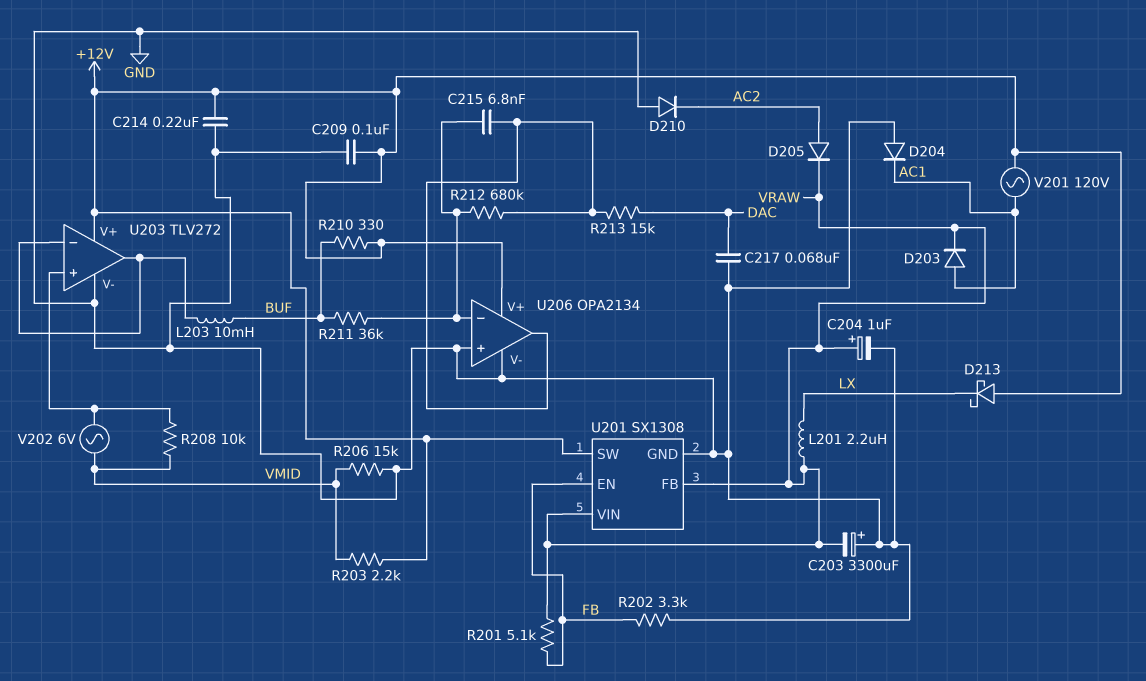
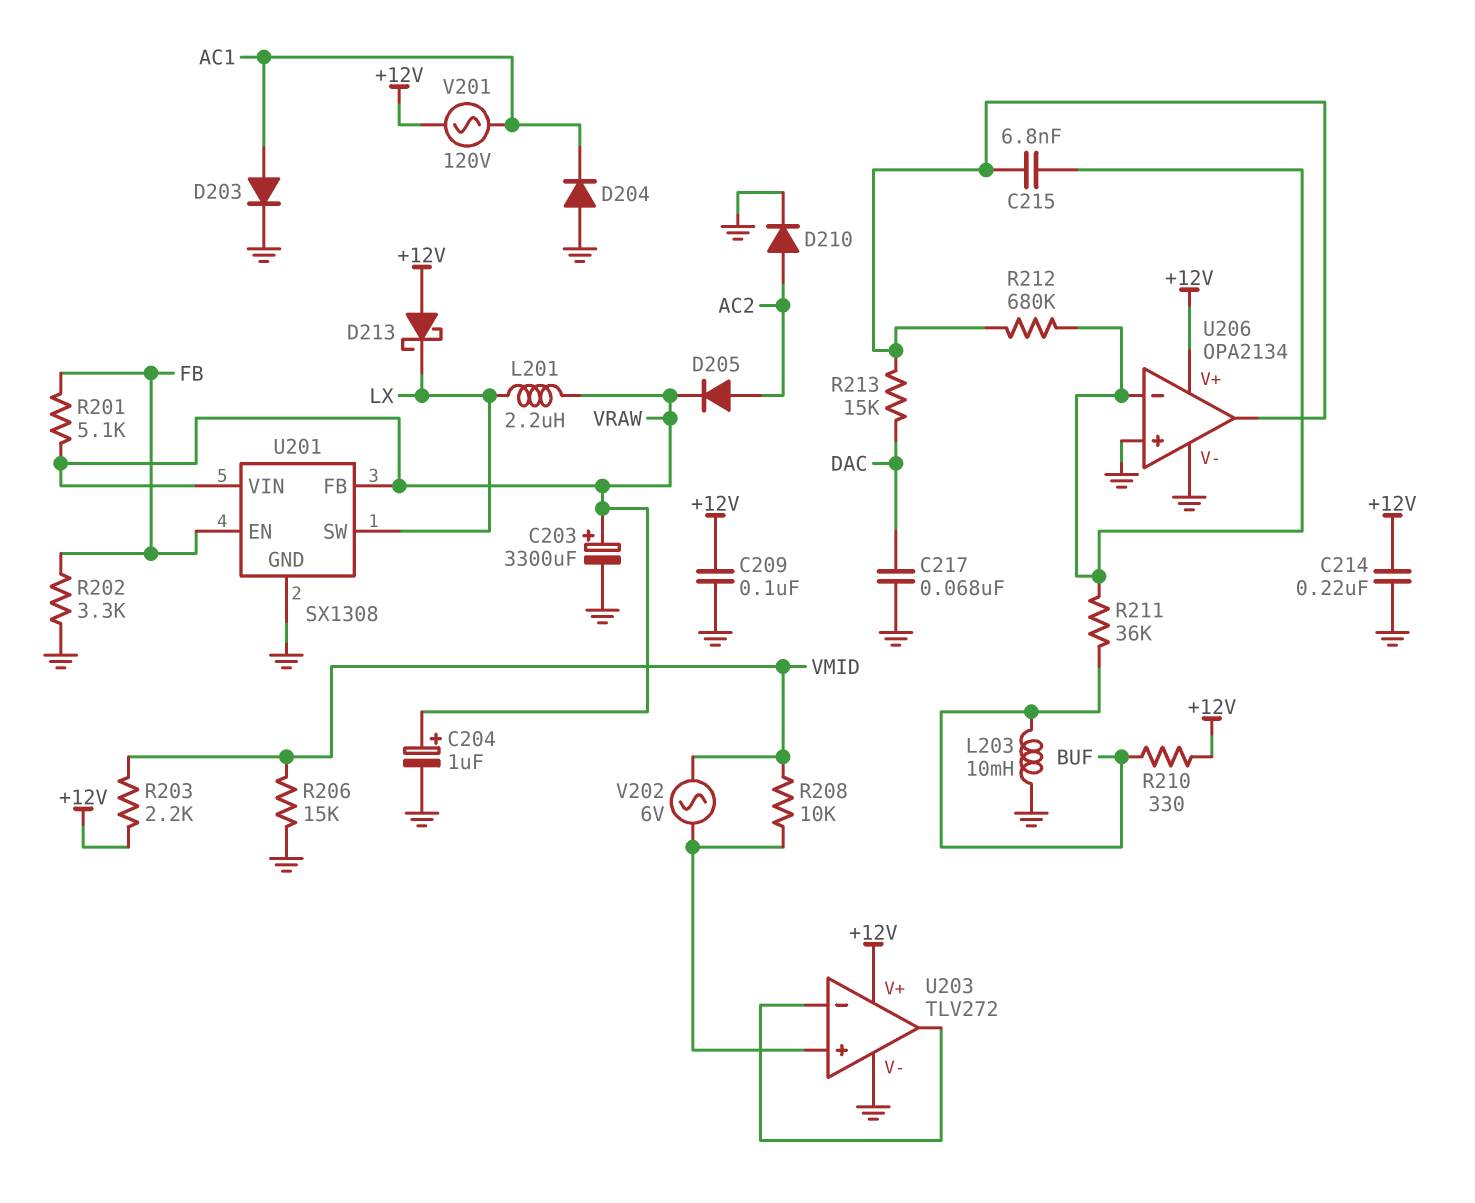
C203: 3300uF (plus GND, minus VRAW) -> 3300uF (plus VRAW, minus GND)
D203: diode (A AC1, K VRAW) -> diode (A AC1, K GND)
D210: diode (A GND, K AC2) -> diode (A AC2, K GND)
L203: 10mH (BUF, U203/in-) -> 10mH (BUF, GND)
U201 pin SW: +12V -> LX

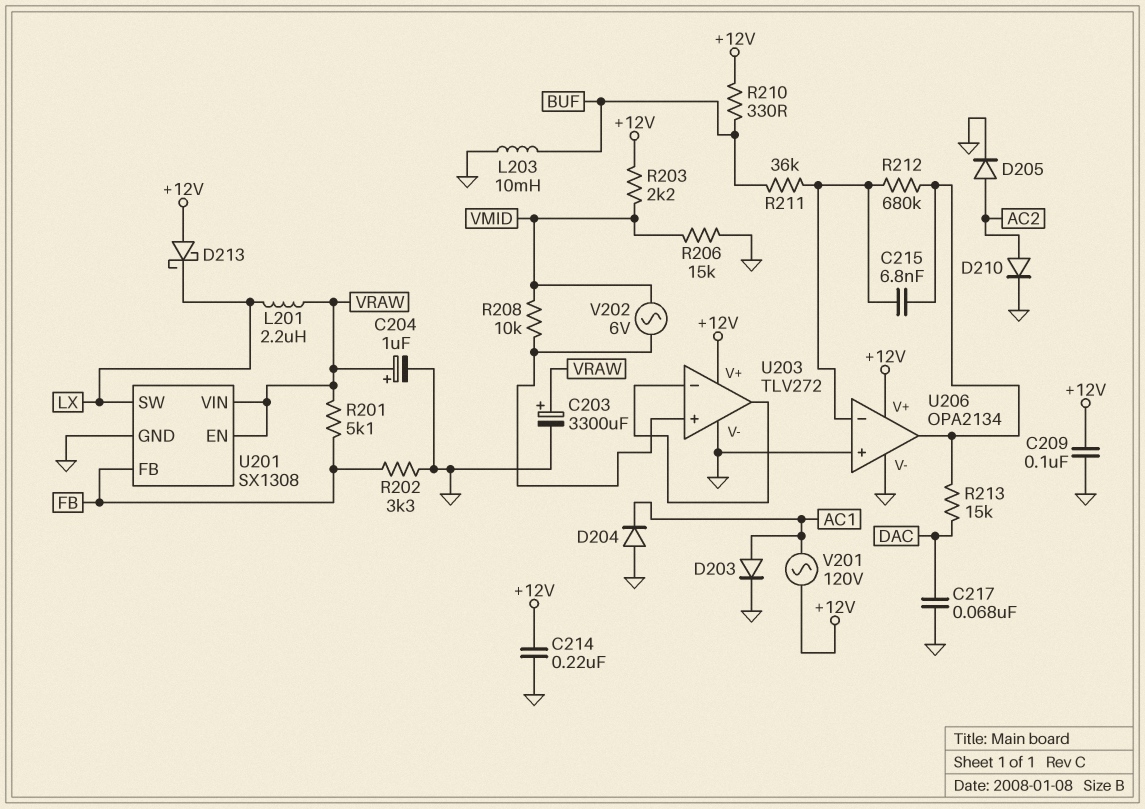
D205: diode (A AC2, K VRAW) -> diode (A AC2, K GND)
U201 pin EN: FB -> VRAW
U201 pin FB: VRAW -> FB

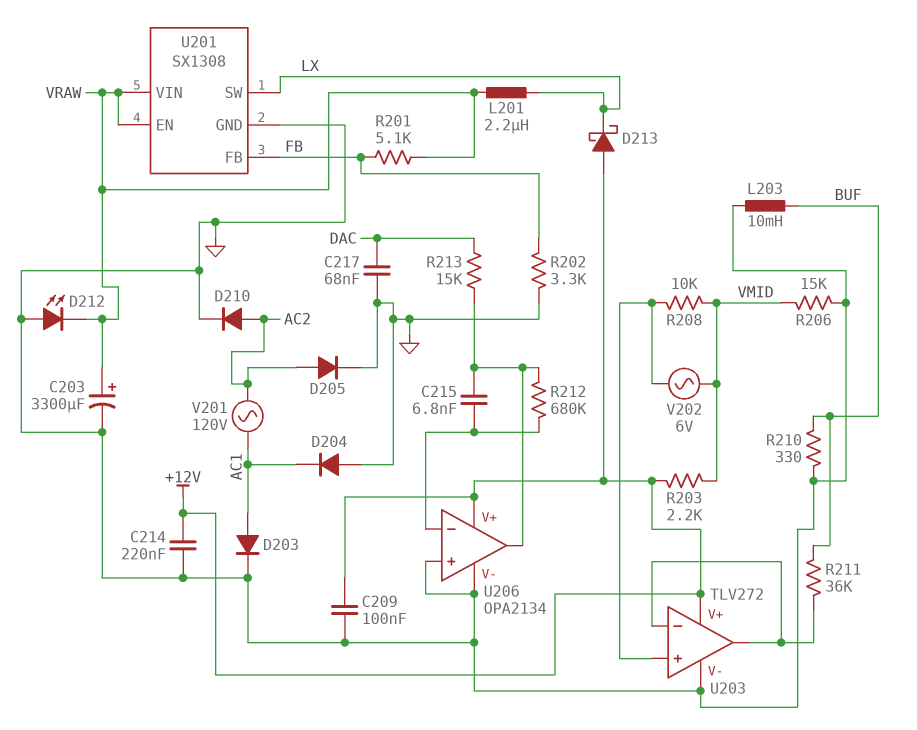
C204: 1uF (plus VRAW, minus GND) -> none
D212: none -> LED (A GND, K VRAW)
R210: 330 (+12V, BUF) -> 330 (BUF, GND)
R211: 36k (BUF, U206/in-) -> 36k (BUF, U203/in-)
V201: AC 120V (+12V, AC1) -> AC 120V (AC1, AC2)

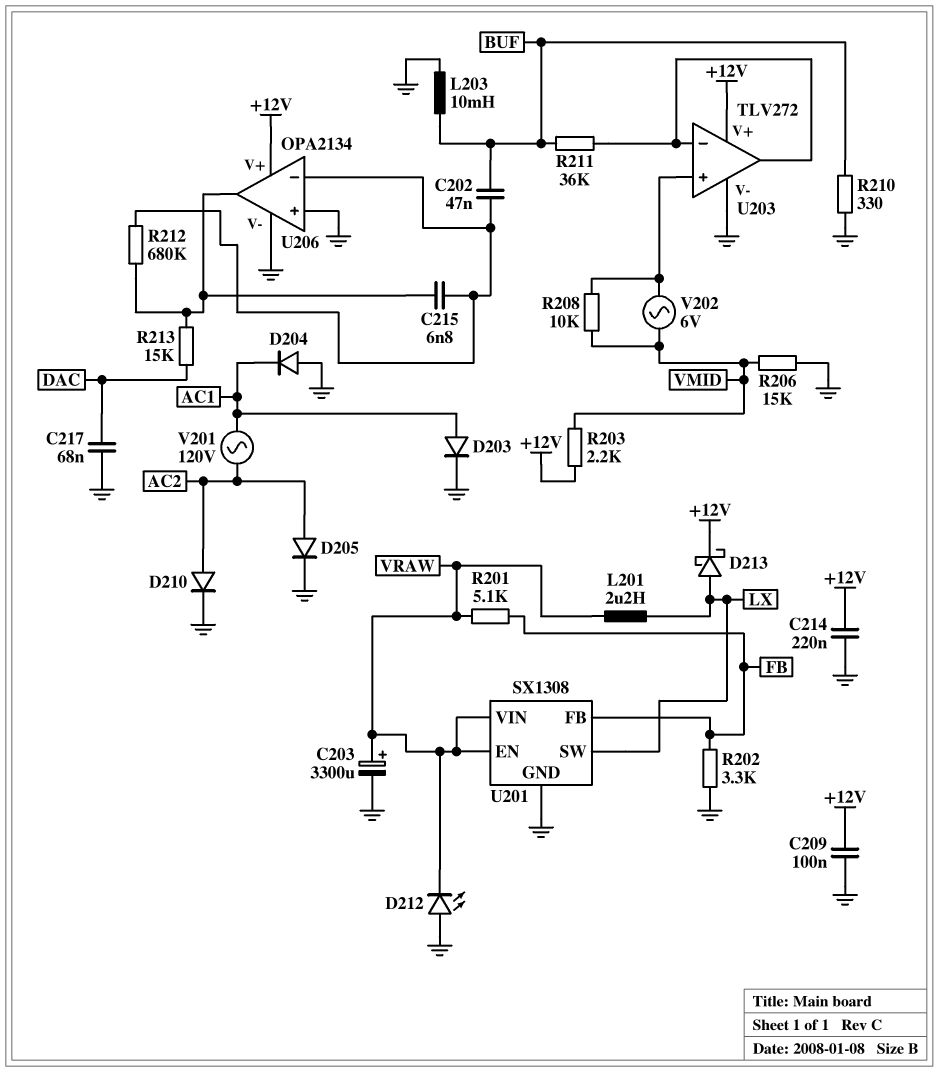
C202: none -> 47nF (BUF, U206/in-)
D213: schottky (A +12V, K LX) -> schottky (A LX, K +12V)

